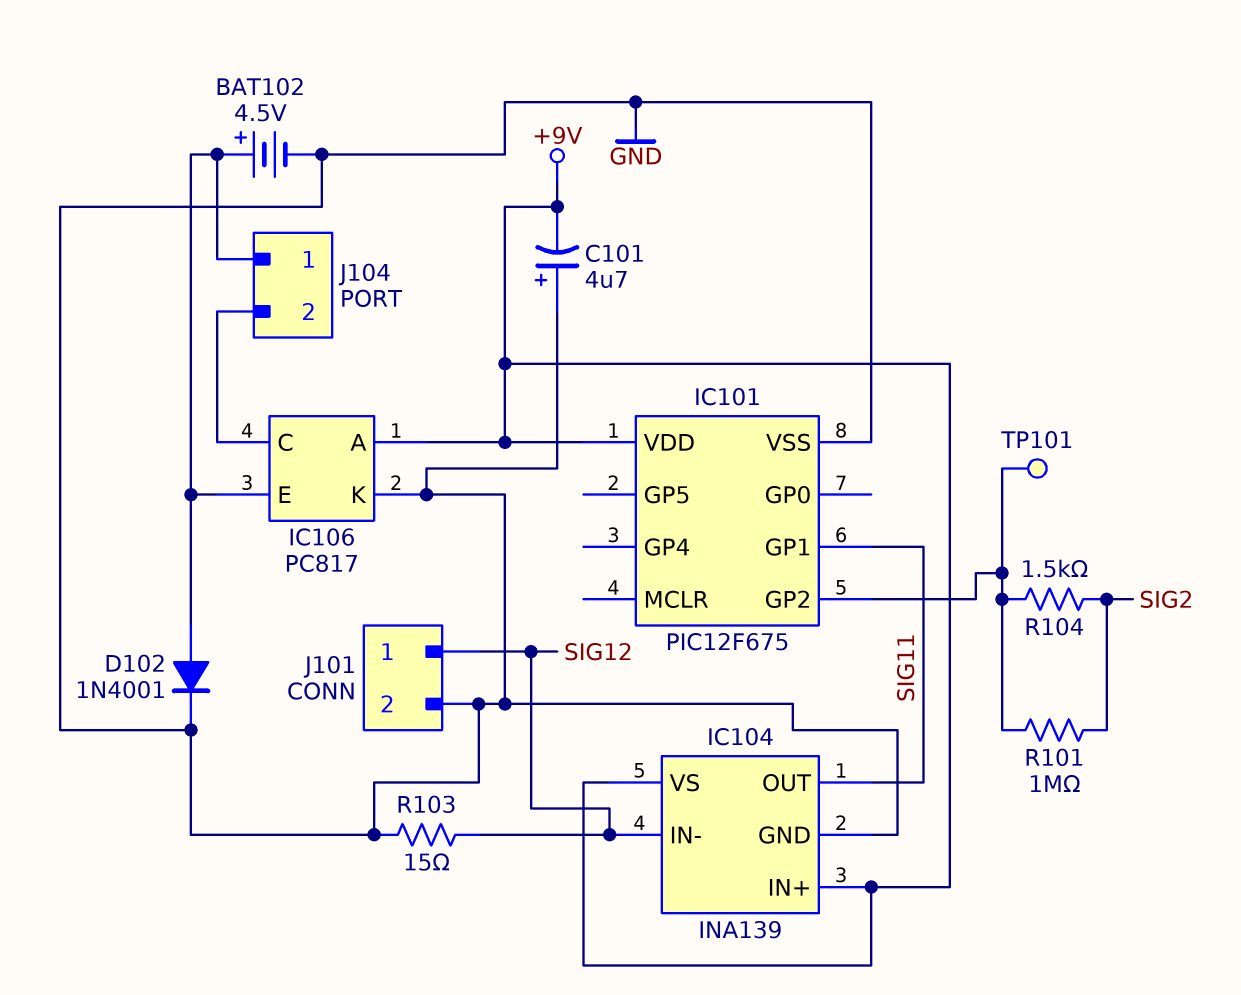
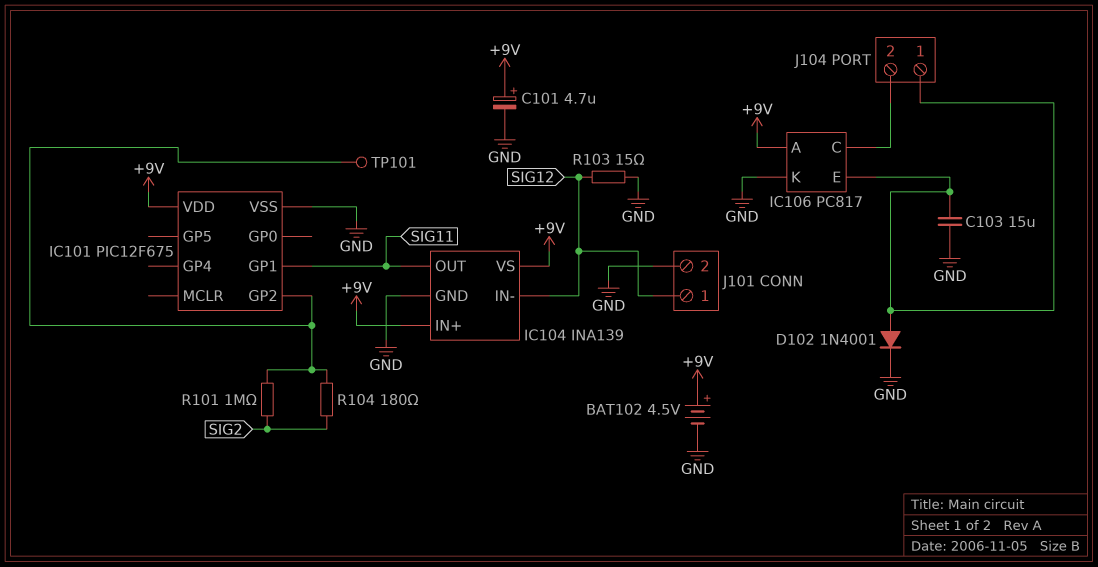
BAT102: 4.5V (plus IC106/E, minus GND) -> 4.5V (plus +9V, minus GND)
C101: 4.7uF (plus GND, minus +9V) -> 4.7uF (plus +9V, minus GND)
C103: none -> 15uF (GND, IC106/E)
R104: 1.5k (IC101/GP2, SIG2) -> 180 (IC101/GP2, SIG2)

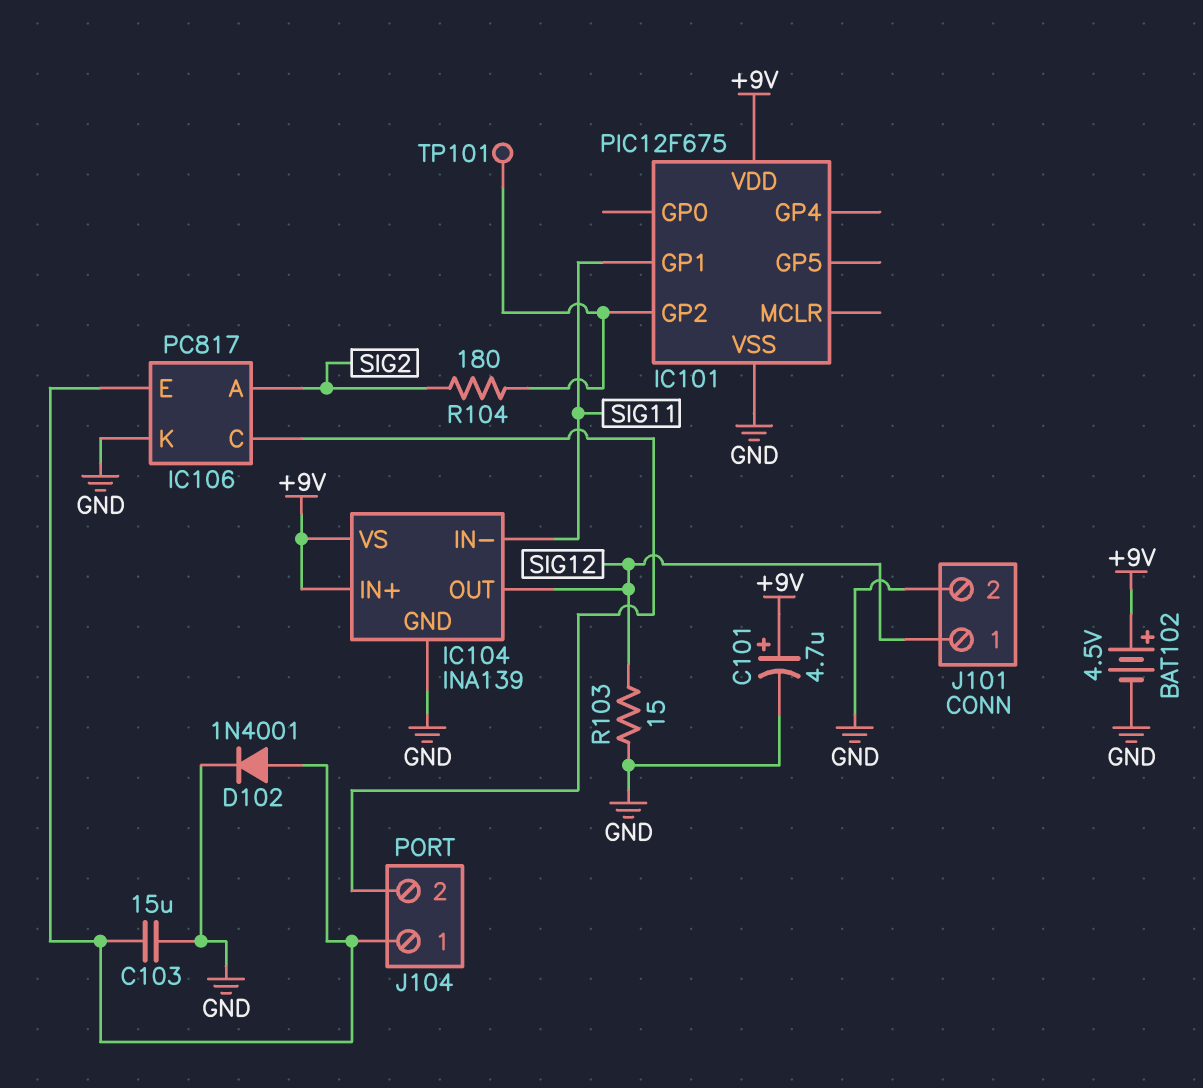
IC104 pin IN-: SIG12 -> SIG11
IC104 pin OUT: SIG11 -> SIG12
IC106 pin A: +9V -> SIG2
R101: 1M (IC101/GP2, SIG2) -> none

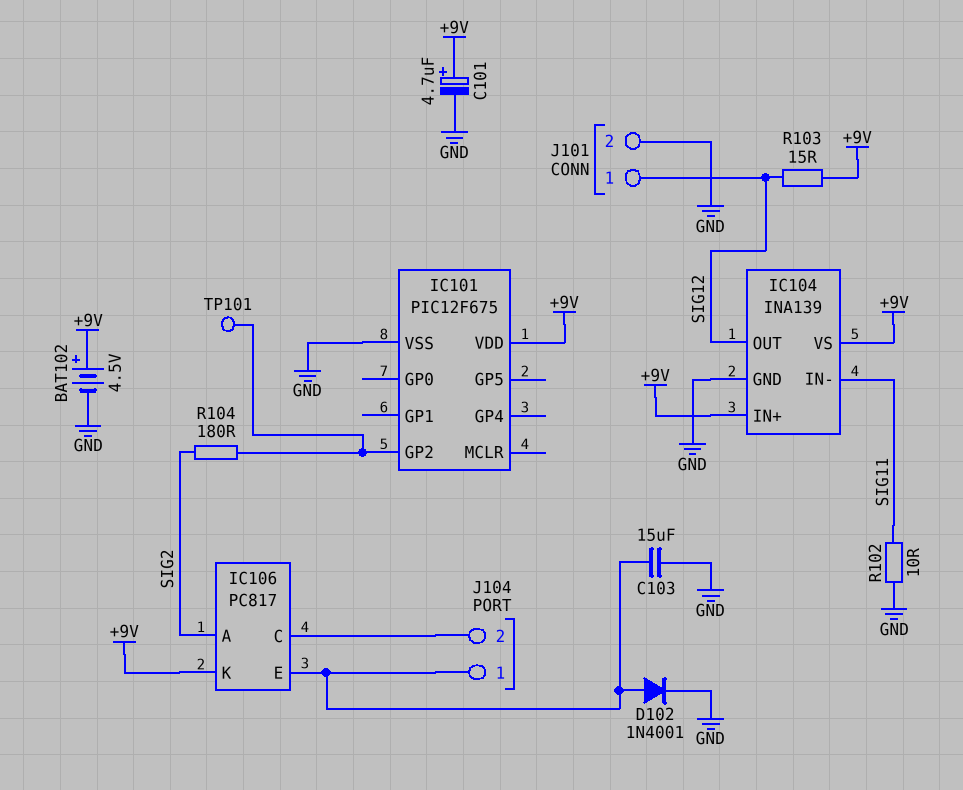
IC101 pin GP1: SIG11 -> none
IC106 pin K: GND -> +9V
R102: none -> 10 (GND, SIG11)
R103: 15 (GND, SIG12) -> 15 (+9V, SIG12)

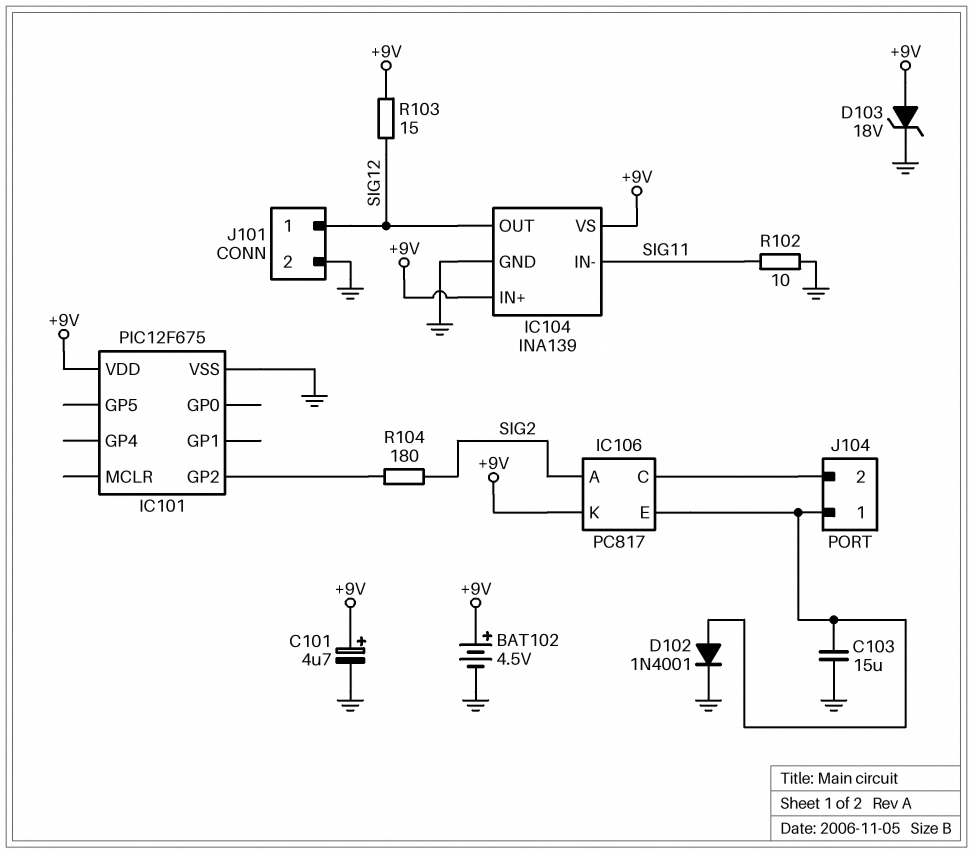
D103: none -> zener 18V (A +9V, K GND)
TP101: test point (IC101/GP2) -> none

